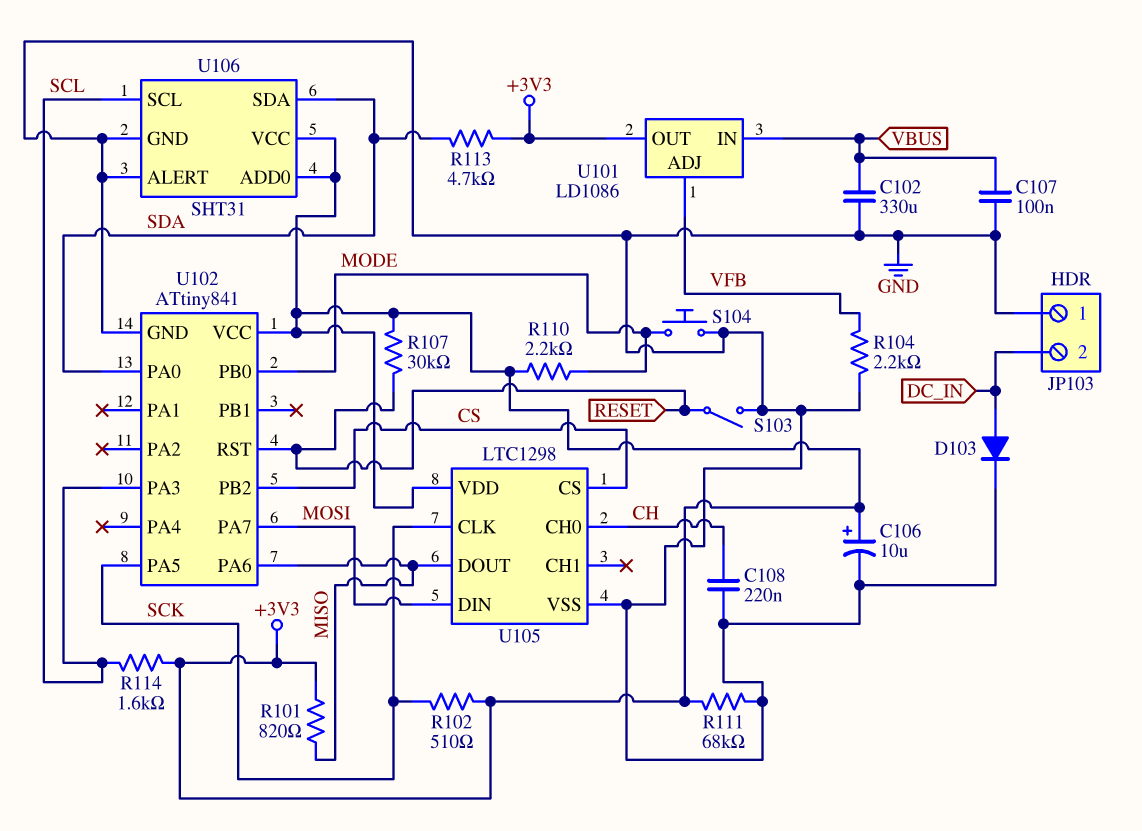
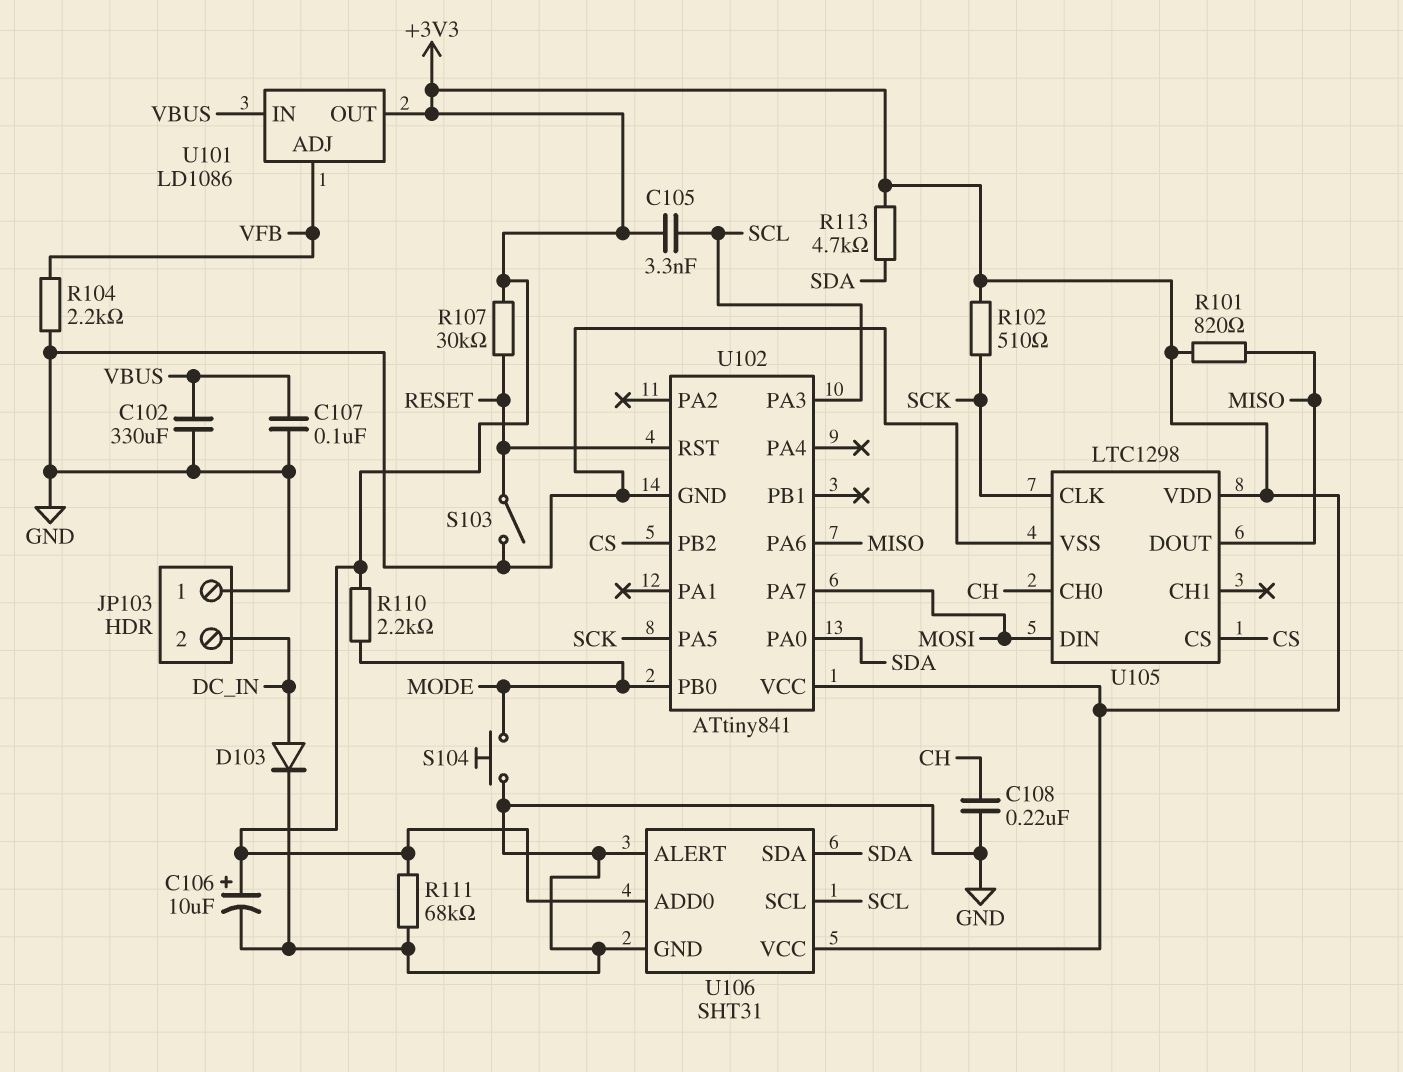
C105: none -> 3.3nF (+3V3, SCL)
R114: 1.6k (+3V3, SCL) -> none

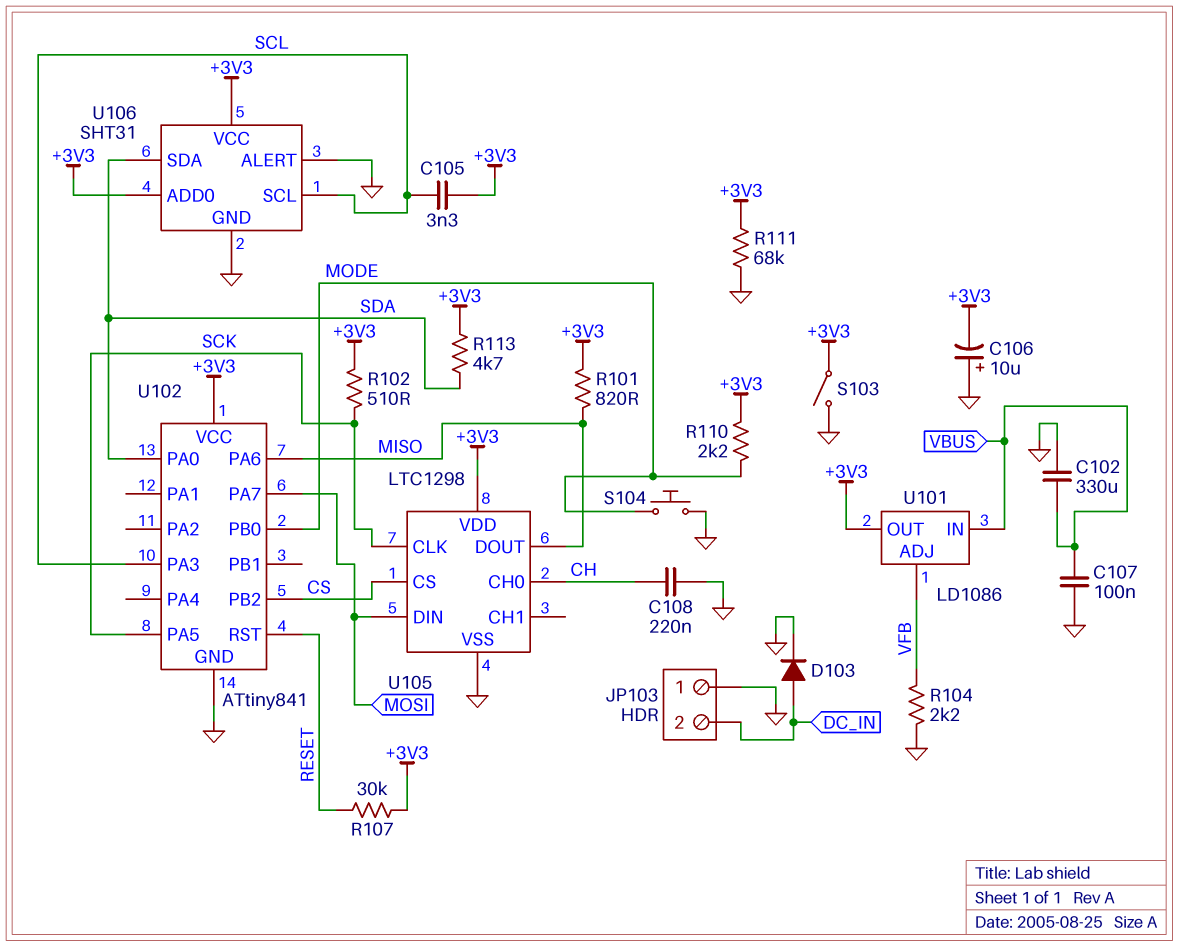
C106: 10uF (plus +3V3, minus GND) -> 10uF (plus GND, minus +3V3)
S103: switch (GND, RESET) -> switch (+3V3, GND)

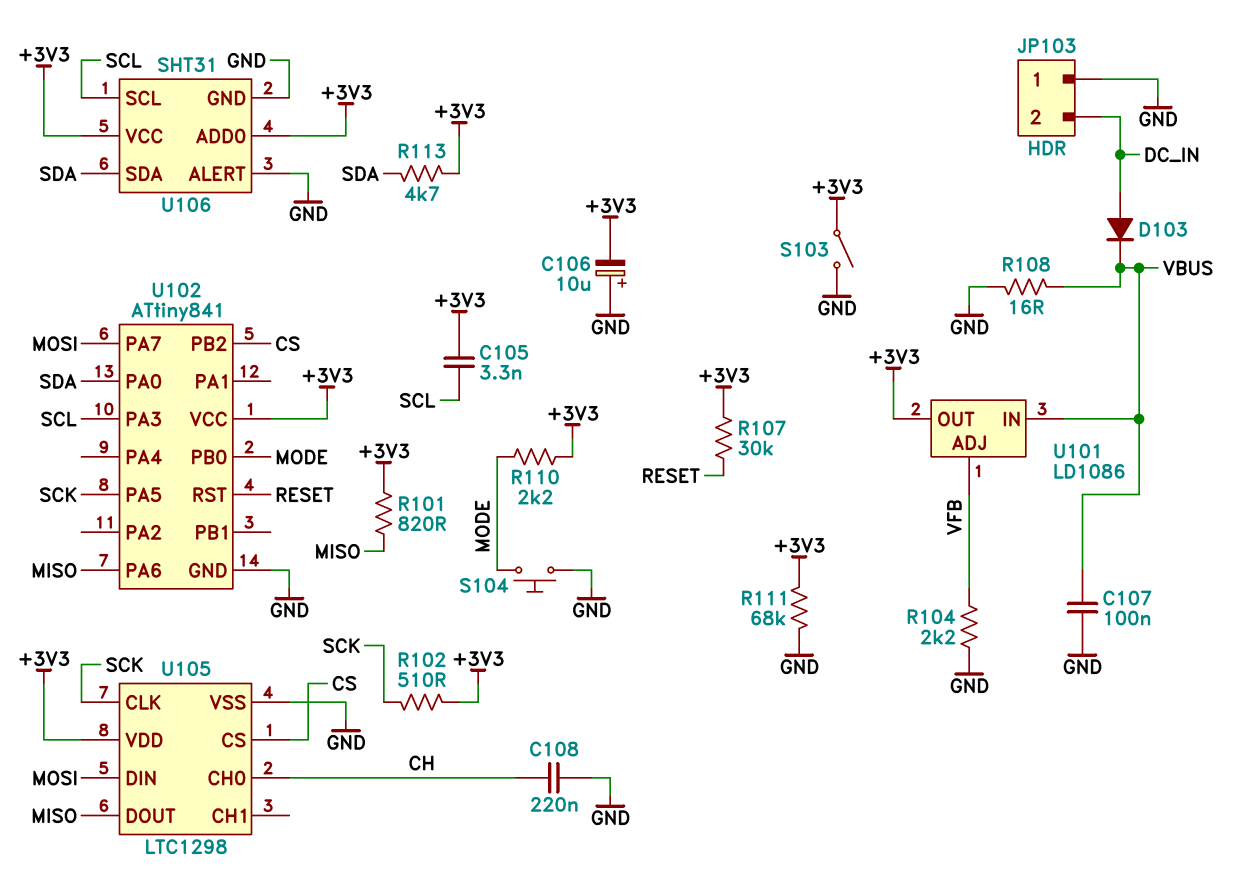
C102: 330uF (GND, VBUS) -> none
D103: diode (A DC_IN, K GND) -> diode (A DC_IN, K VBUS)
R108: none -> 16 (GND, VBUS)

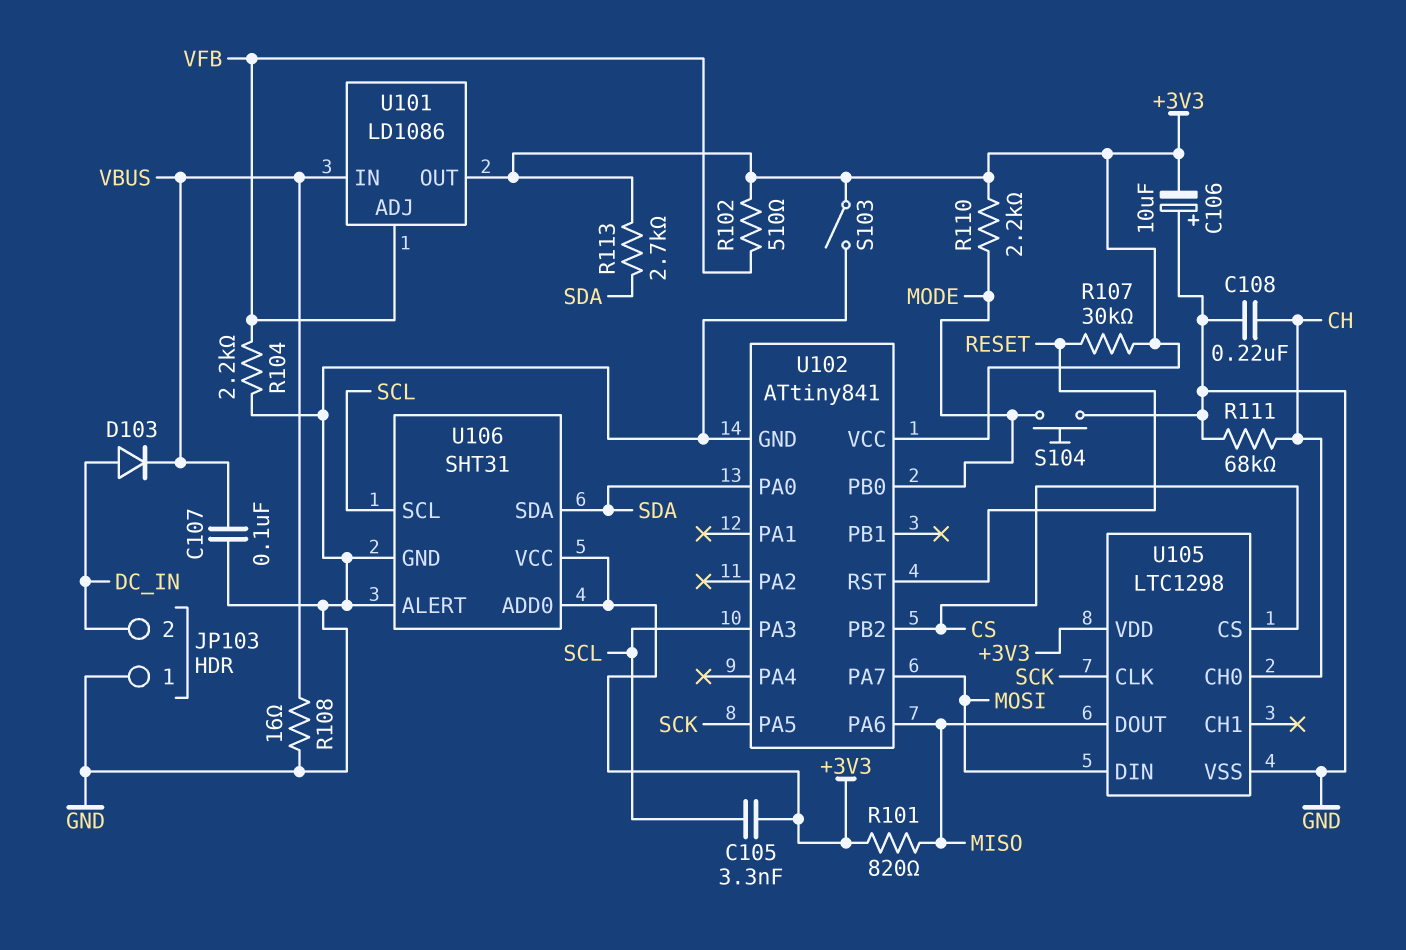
R102: 510 (+3V3, SCK) -> 510 (+3V3, VFB)
R111: 68k (+3V3, GND) -> 68k (CH, GND)
R113: 4.7k (+3V3, SDA) -> 2.7k (+3V3, SDA)

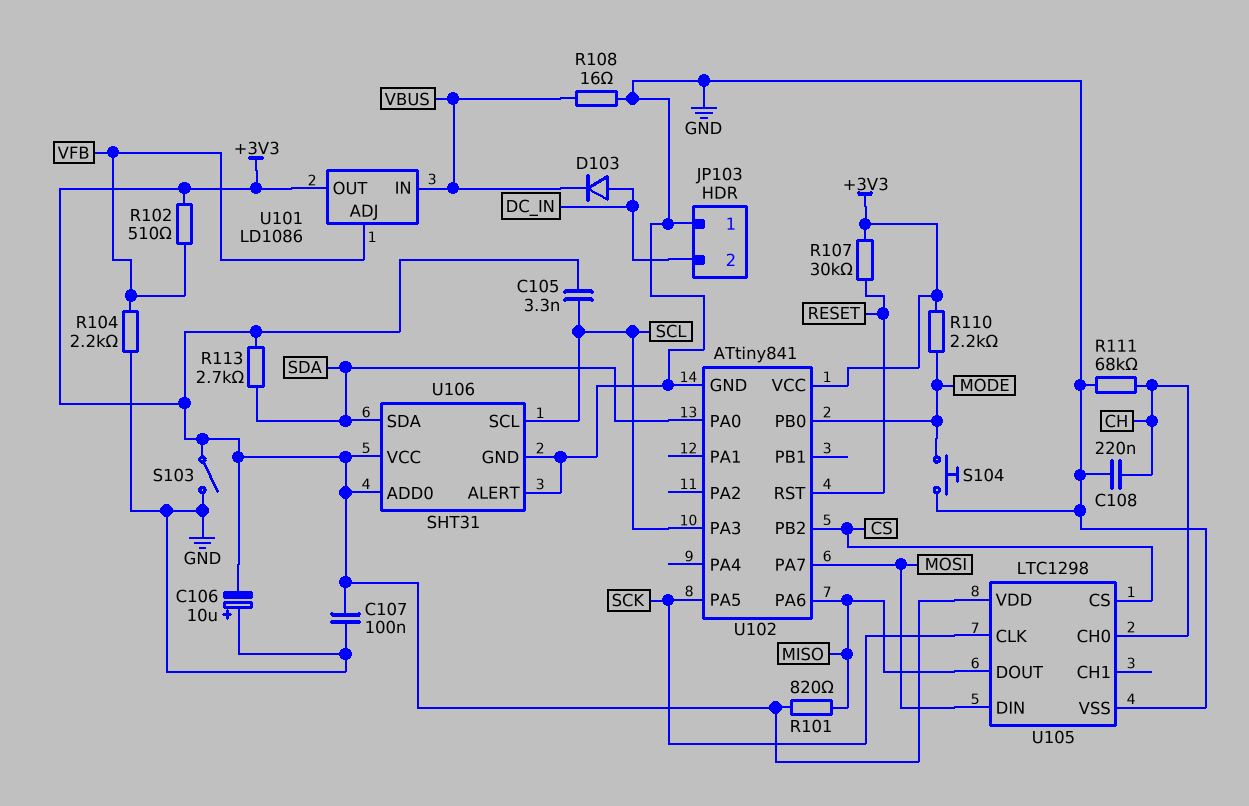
C107: 100nF (GND, VBUS) -> 100nF (+3V3, GND)

